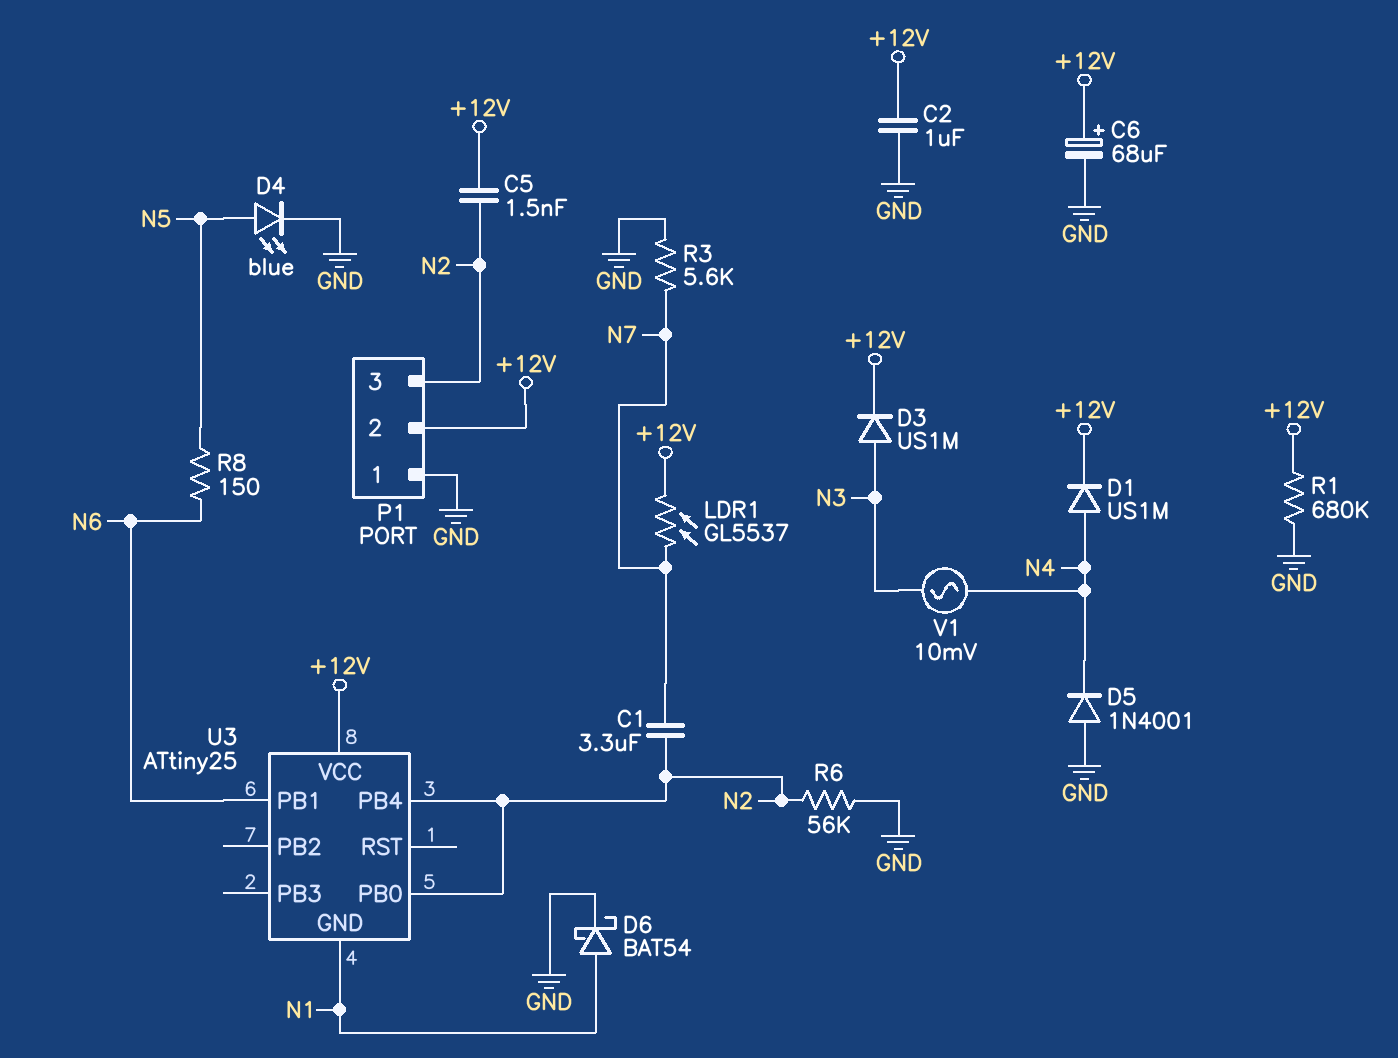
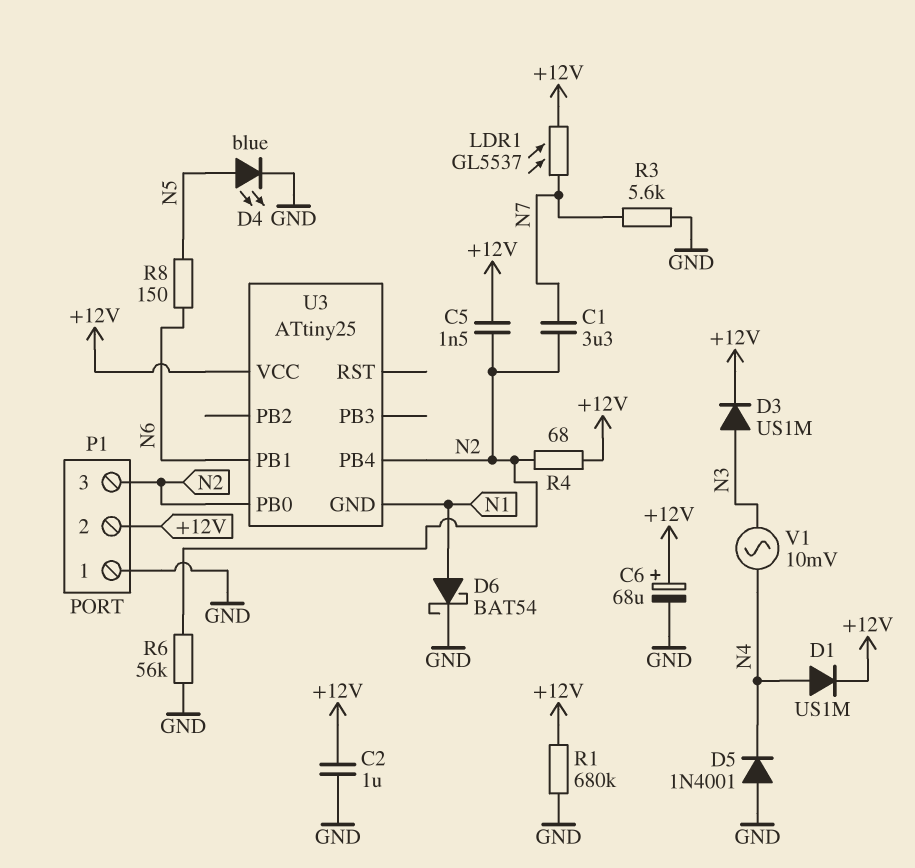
R4: none -> 68 (+12V, N2)

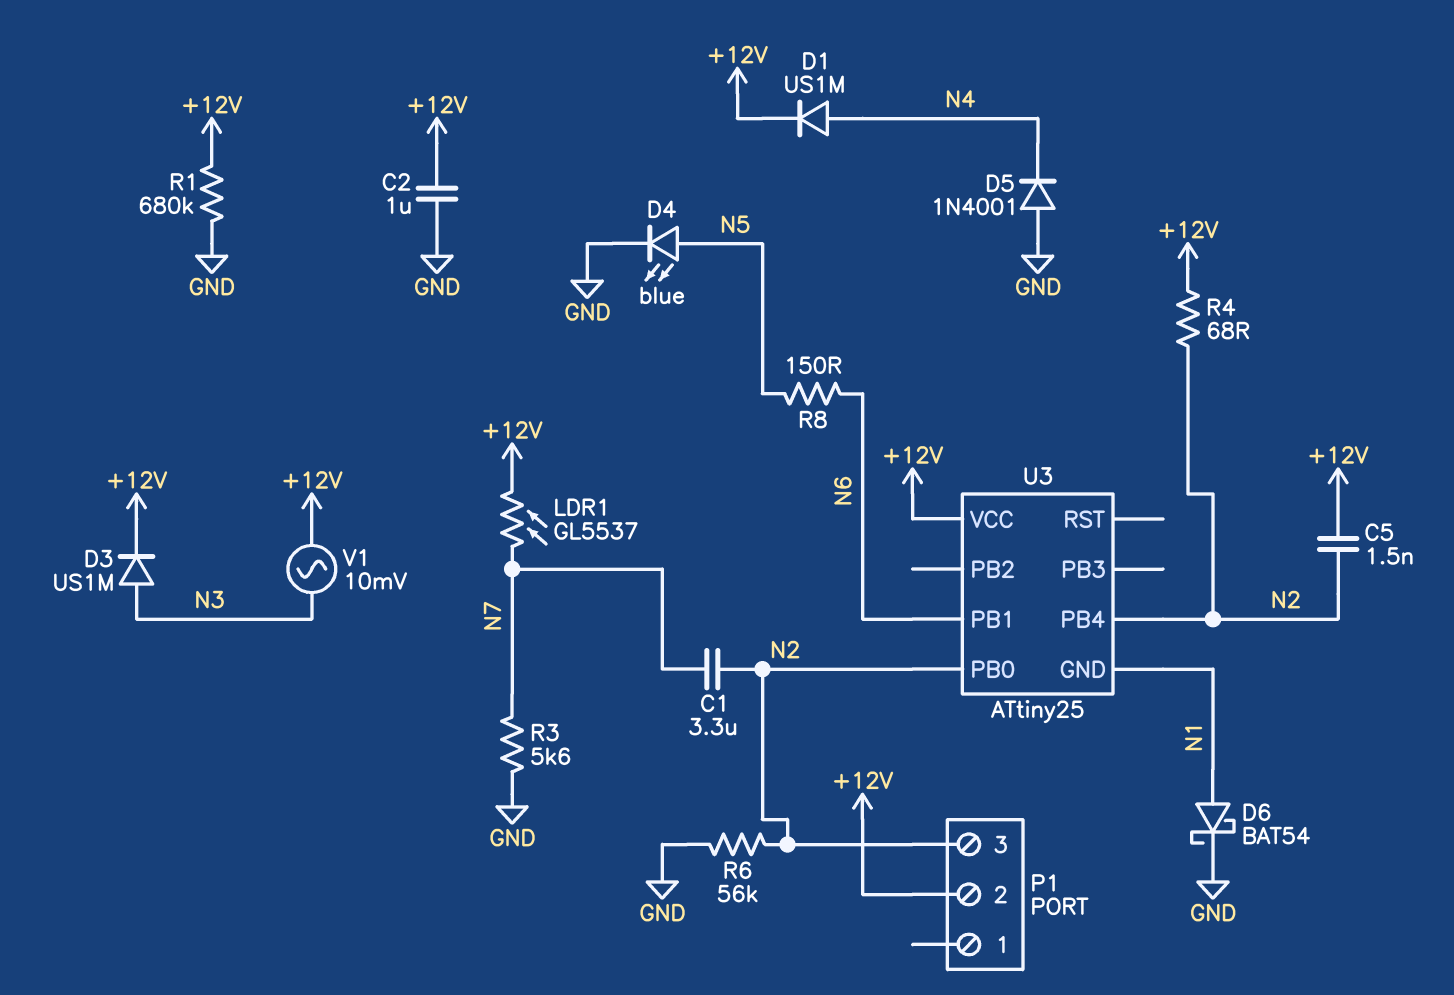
C6: 68uF (plus +12V, minus GND) -> none
P1 pin 1: GND -> none
V1: AC 10mV (N3, N4) -> AC 10mV (+12V, N3)

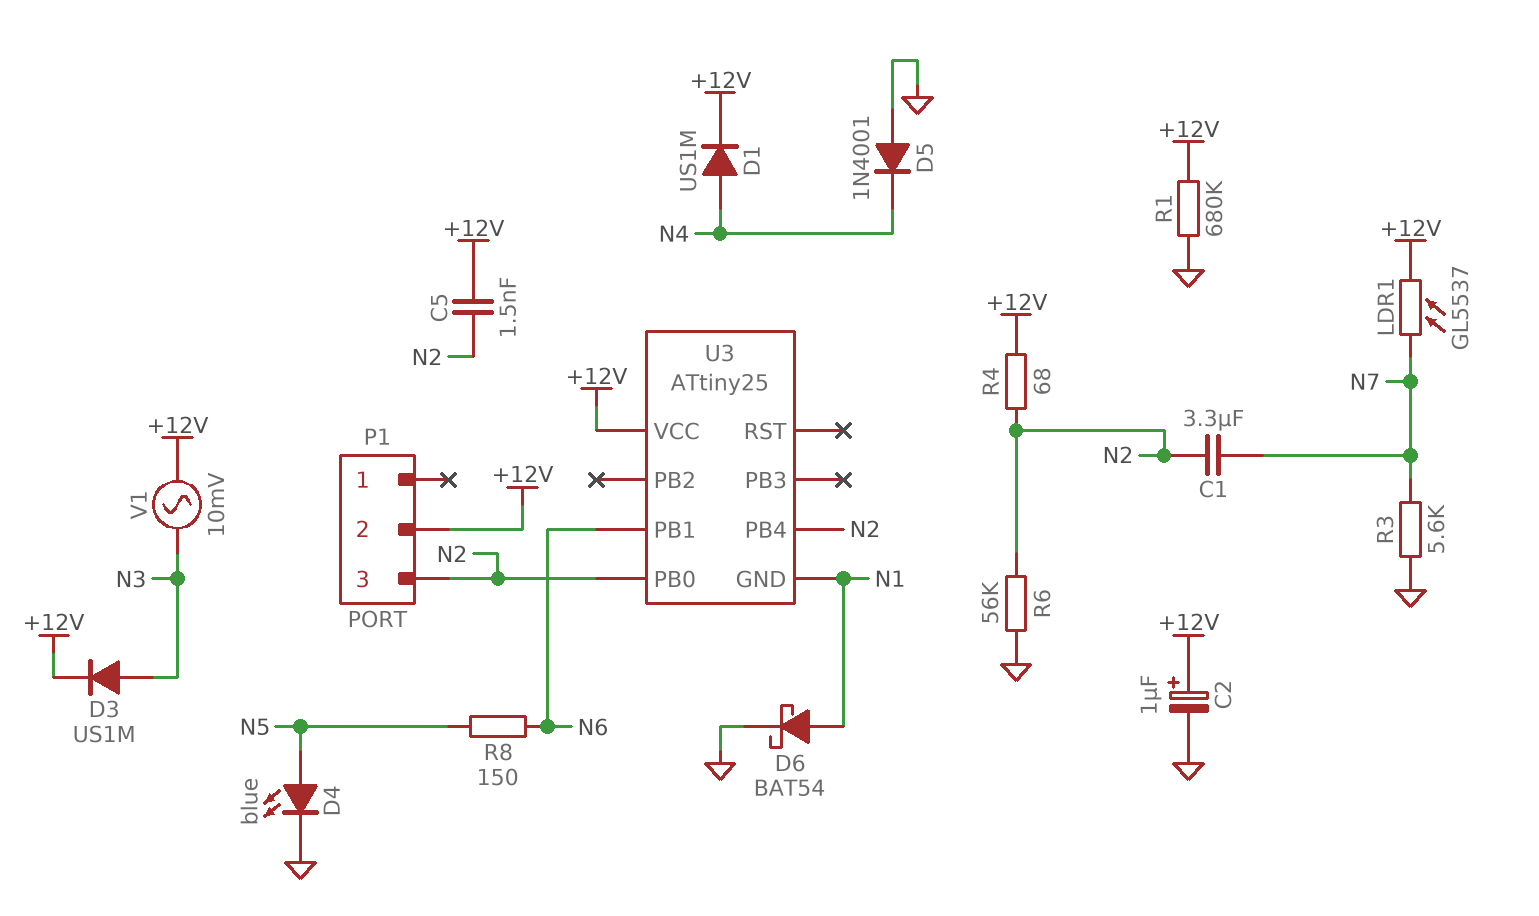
C2: 1uF (+12V, GND) -> 1uF (plus +12V, minus GND)

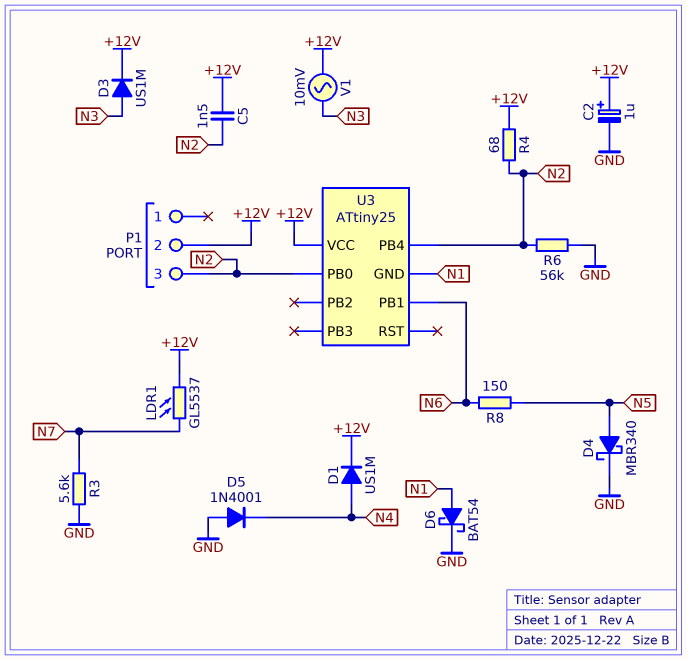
C1: 3.3uF (N2, N7) -> none
D4: LED blue (A N5, K GND) -> schottky MBR340 (A N5, K GND)
R1: 680k (+12V, GND) -> none

